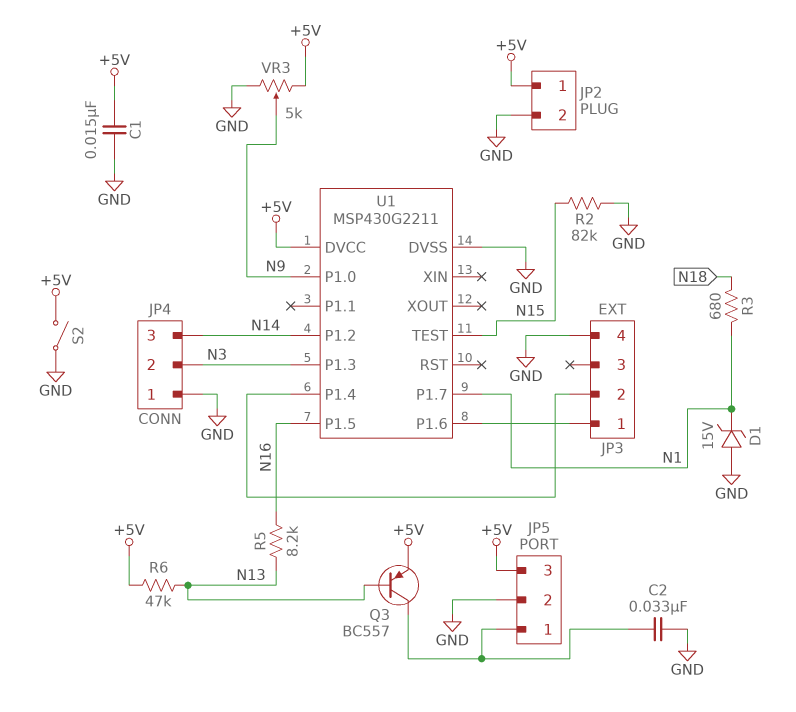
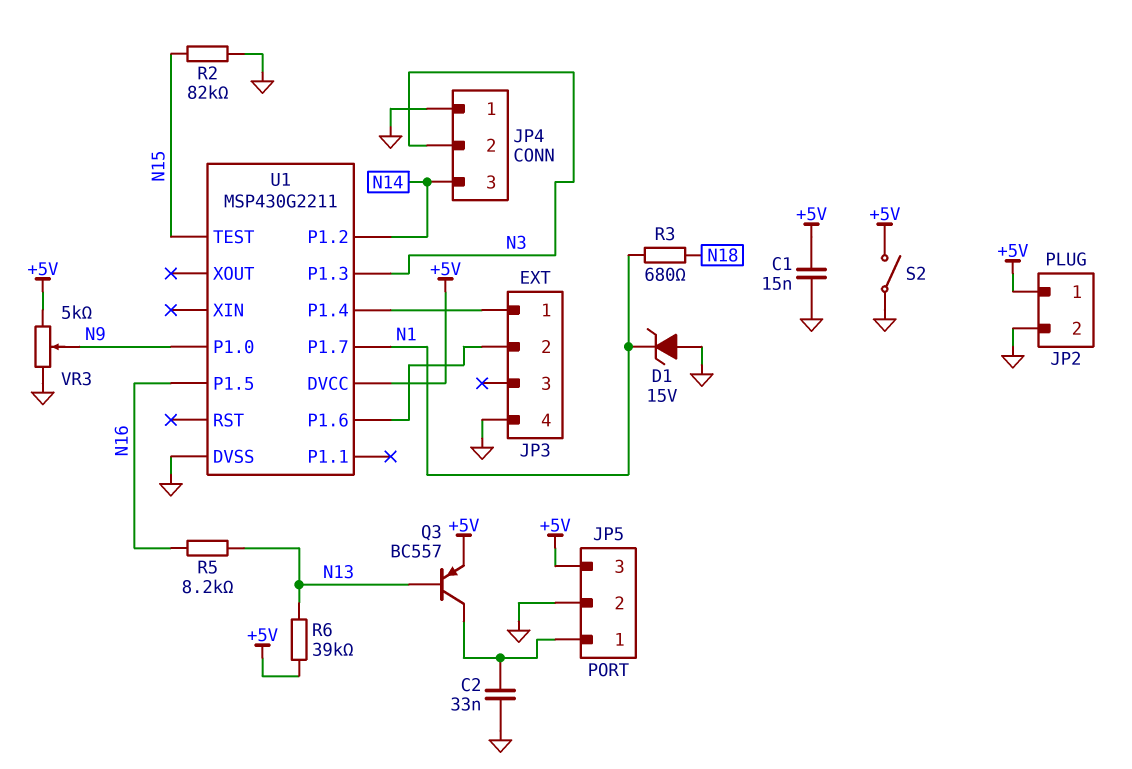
R6: 47k (+5V, N13) -> 39k (+5V, N13)
U1 pin P1.4: JP3/2 -> JP3/1
U1 pin P1.6: JP3/1 -> JP3/2

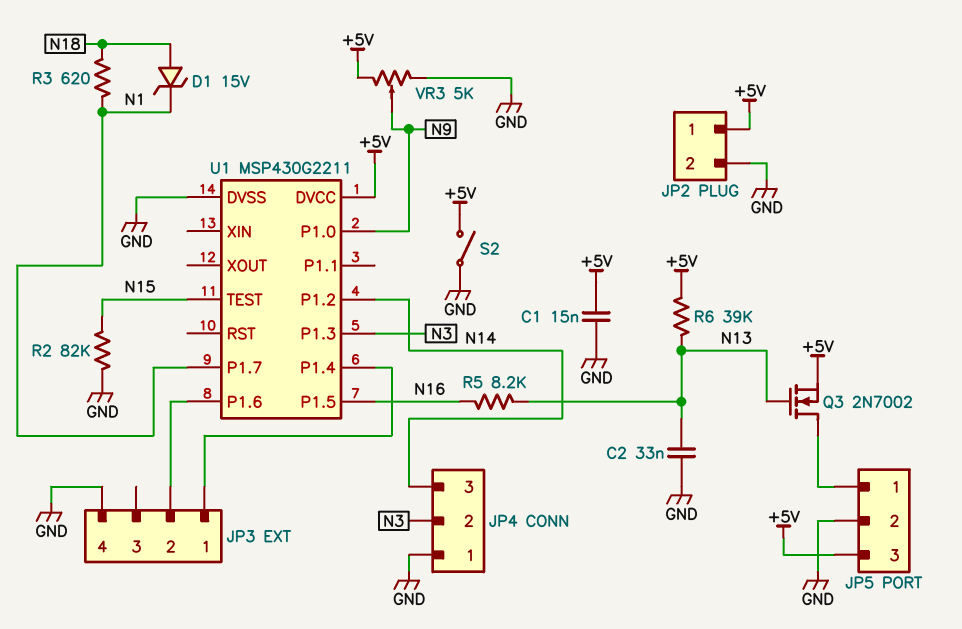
C2: 33nF (GND, JP5/1) -> 33nF (GND, N13)
D1: zener 15V (A GND, K N1) -> zener 15V (A N18, K N1)
Q3: PNP BC557 (B N13, C JP5/1, E +5V) -> NMOS 2N7002 (G N13, D JP5/1, S +5V)
R3: 680 (N1, N18) -> 620 (N1, N18)

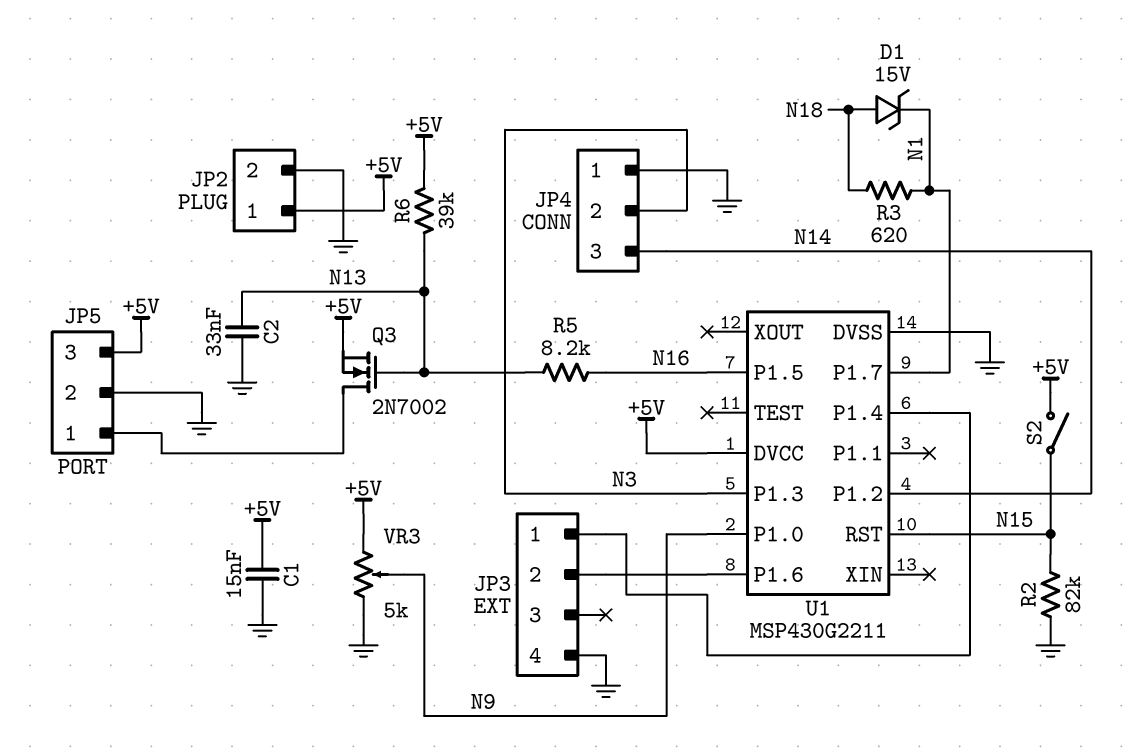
S2: switch (+5V, GND) -> switch (+5V, N15)
U1 pin RST: none -> N15
U1 pin TEST: N15 -> none

